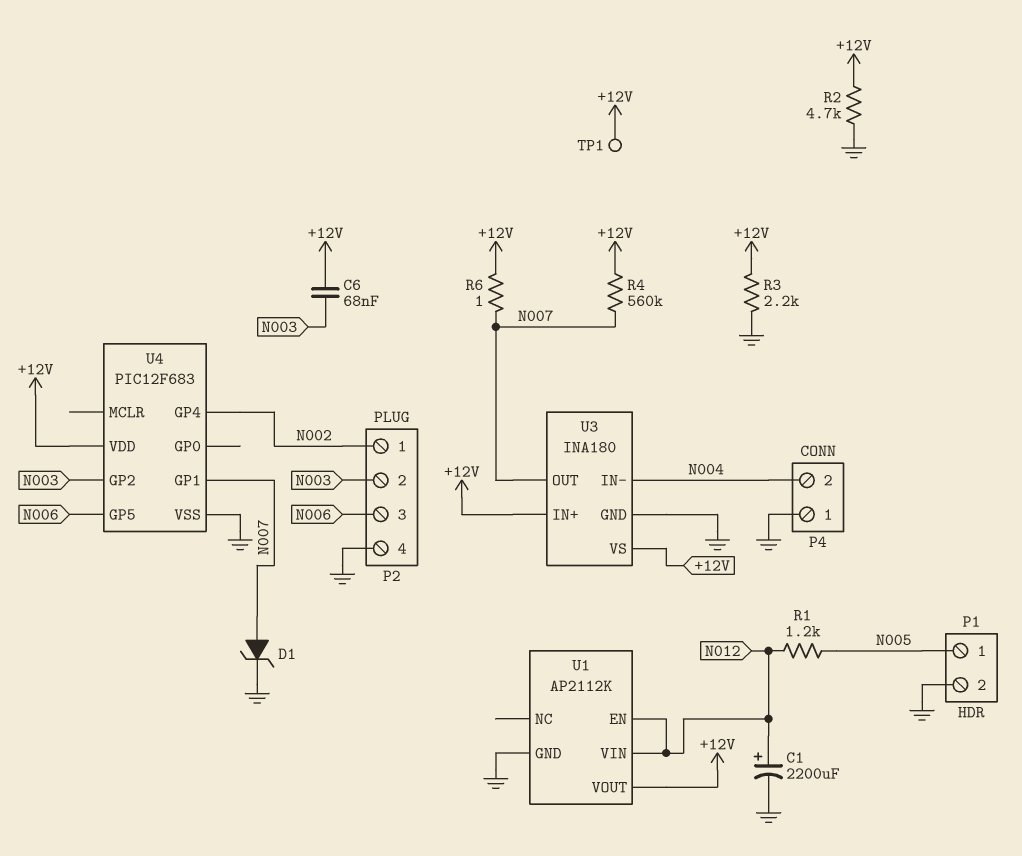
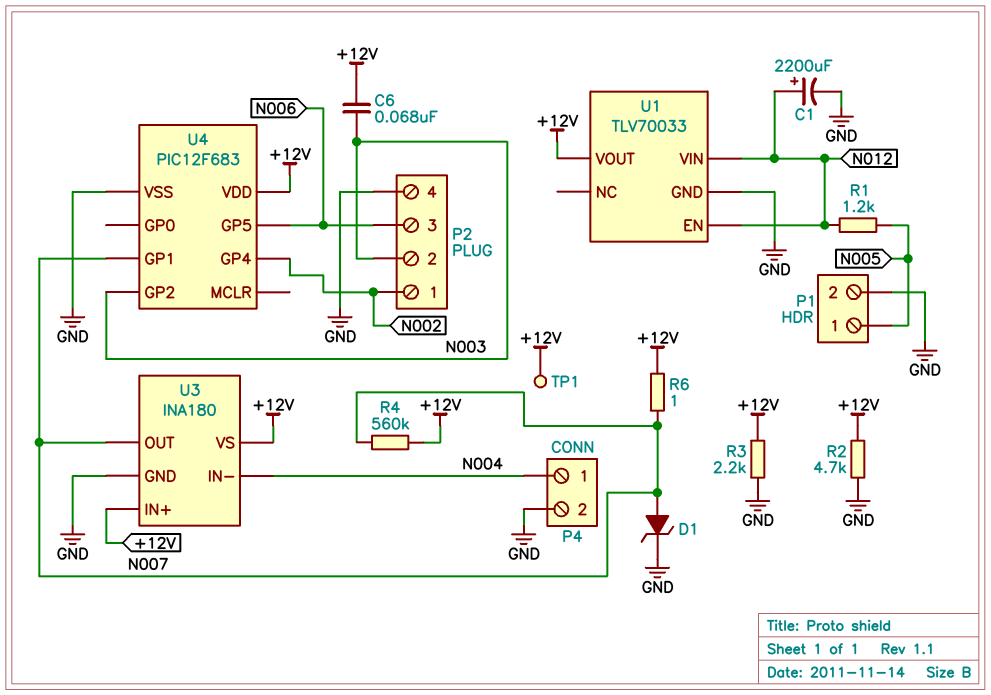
P4 pin 1: GND -> N004
P4 pin 2: N004 -> GND
U1: AP2112K -> TLV70033

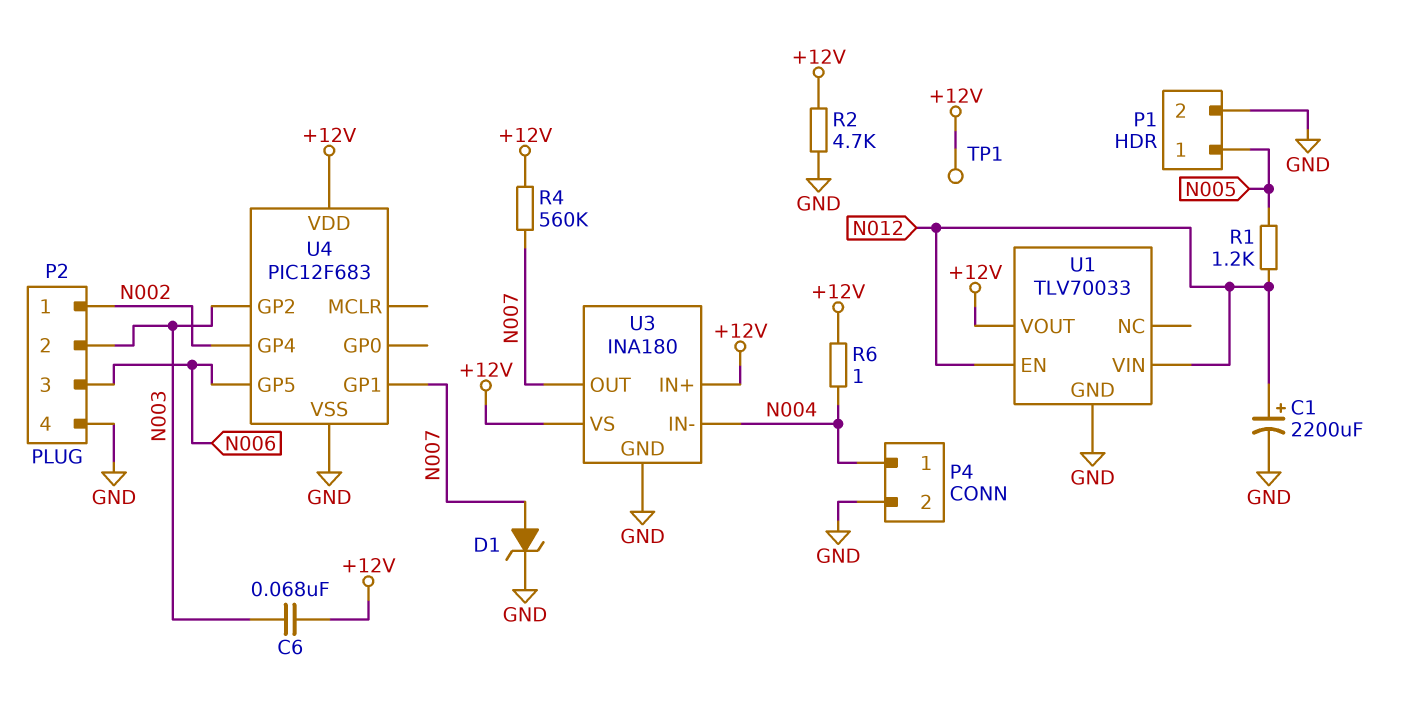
R3: 2.2k (+12V, GND) -> none
R6: 1 (+12V, N007) -> 1 (+12V, N004)

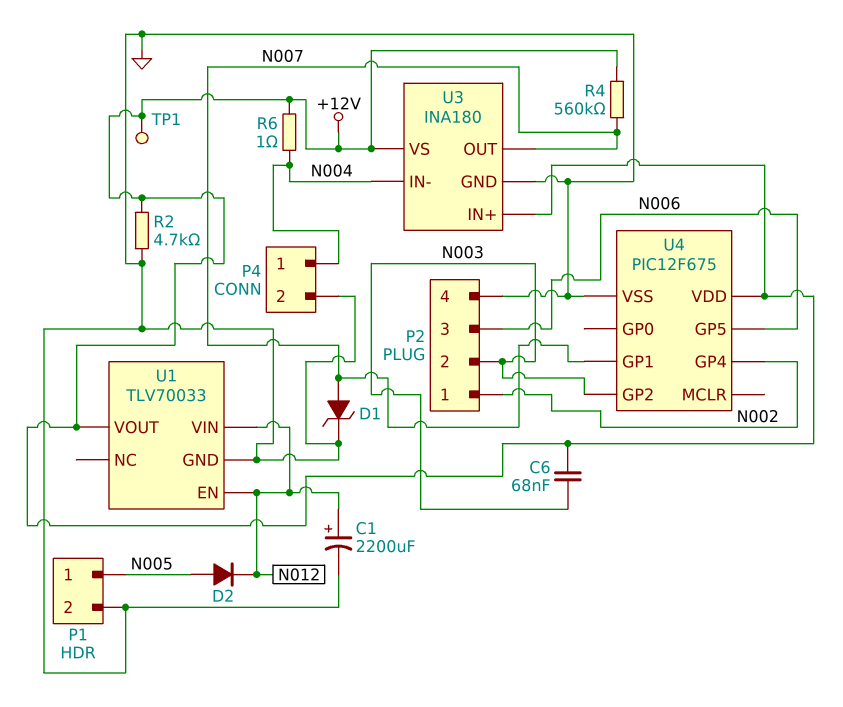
D2: none -> diode (A N005, K N012)
R1: 1.2k (N005, N012) -> none
U4: PIC12F683 -> PIC12F675

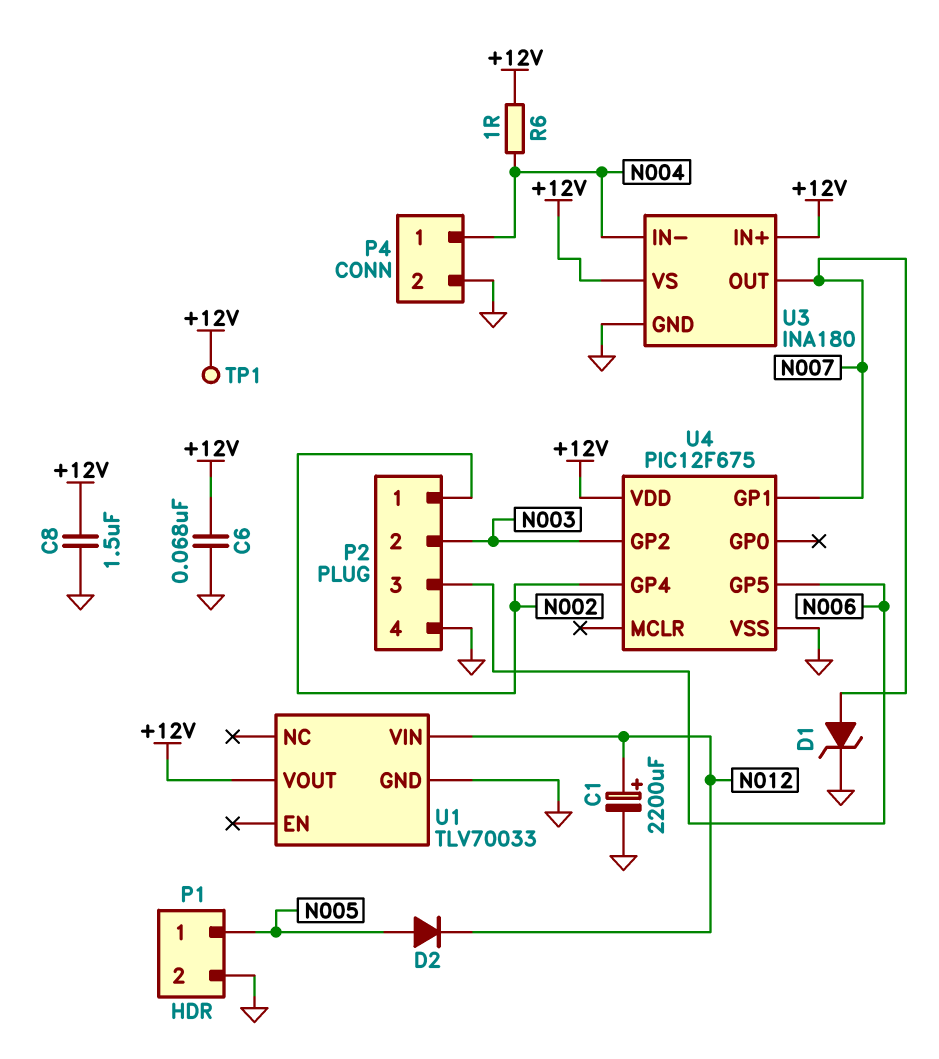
C6: 68nF (+12V, N003) -> 68nF (+12V, GND)
C8: none -> 1.5uF (+12V, GND)
R2: 4.7k (+12V, GND) -> none
R4: 560k (+12V, N007) -> none
U1 pin EN: N012 -> none

